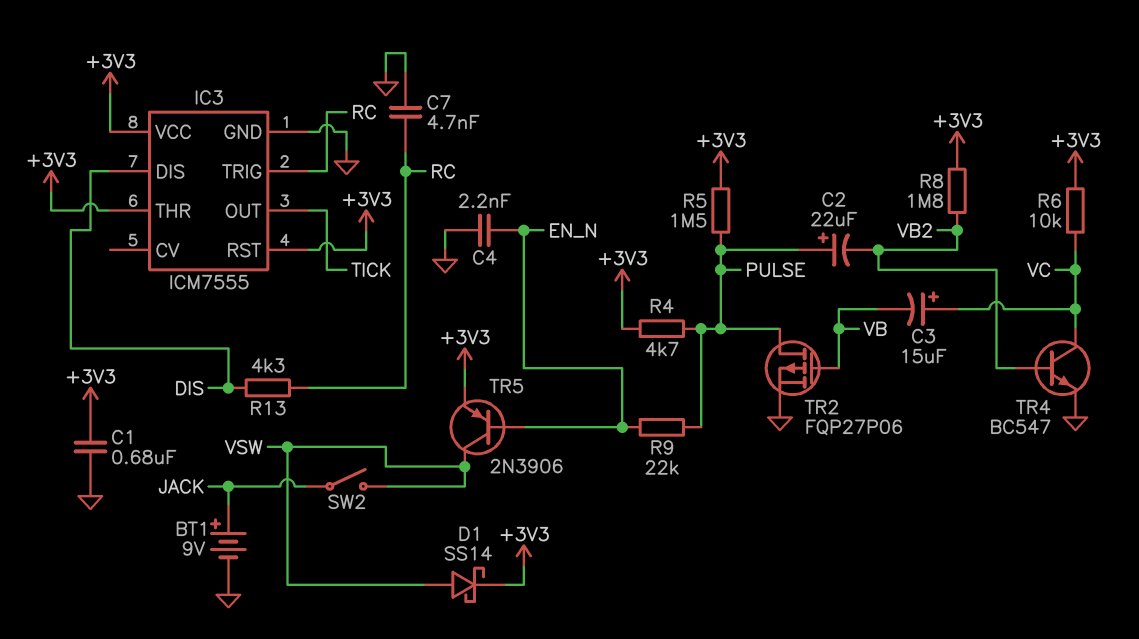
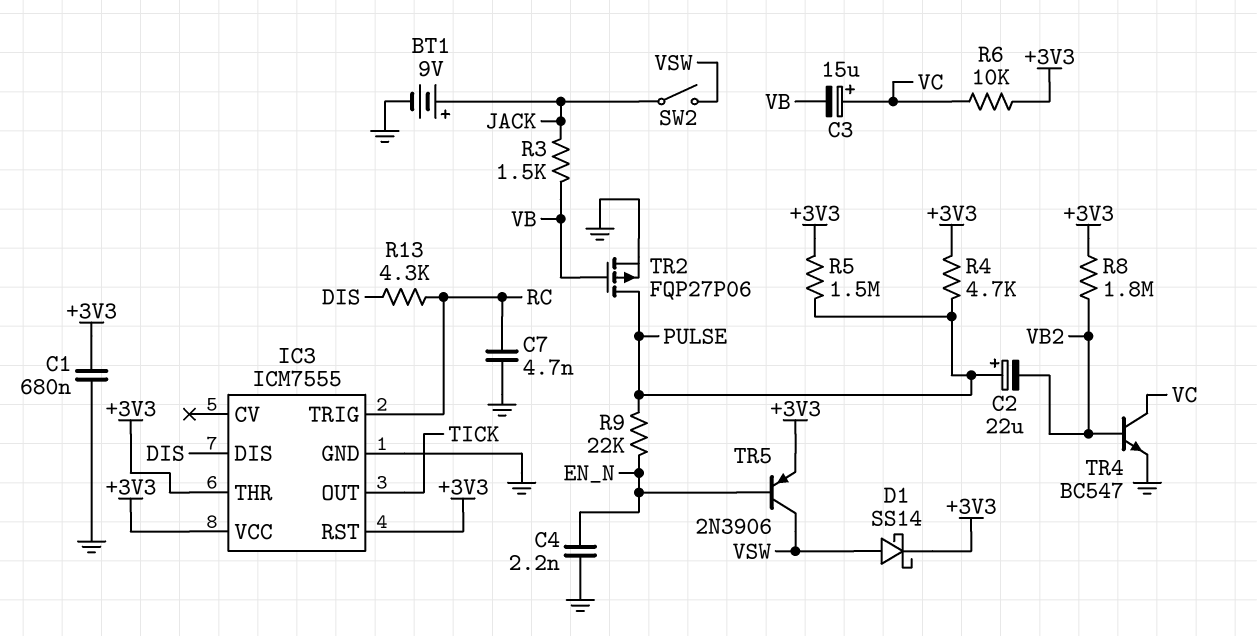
R3: none -> 1.5k (JACK, VB)

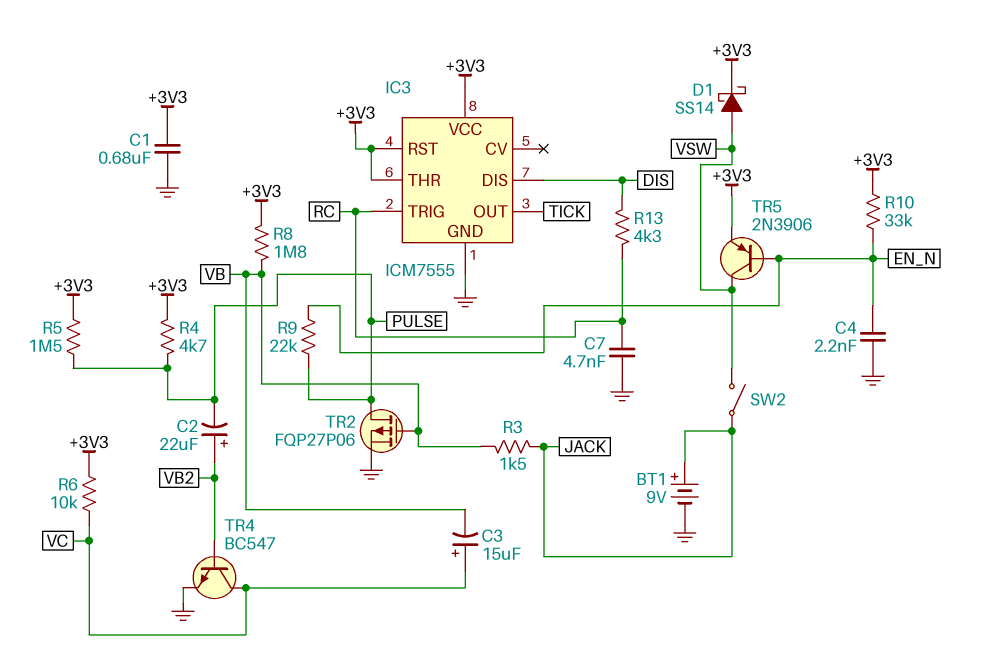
C2: 22uF (plus PULSE, minus VB2) -> 22uF (plus VB2, minus PULSE)
R8: 1.8M (+3V3, VB2) -> 1.8M (+3V3, VB)
R10: none -> 33k (+3V3, EN_N)

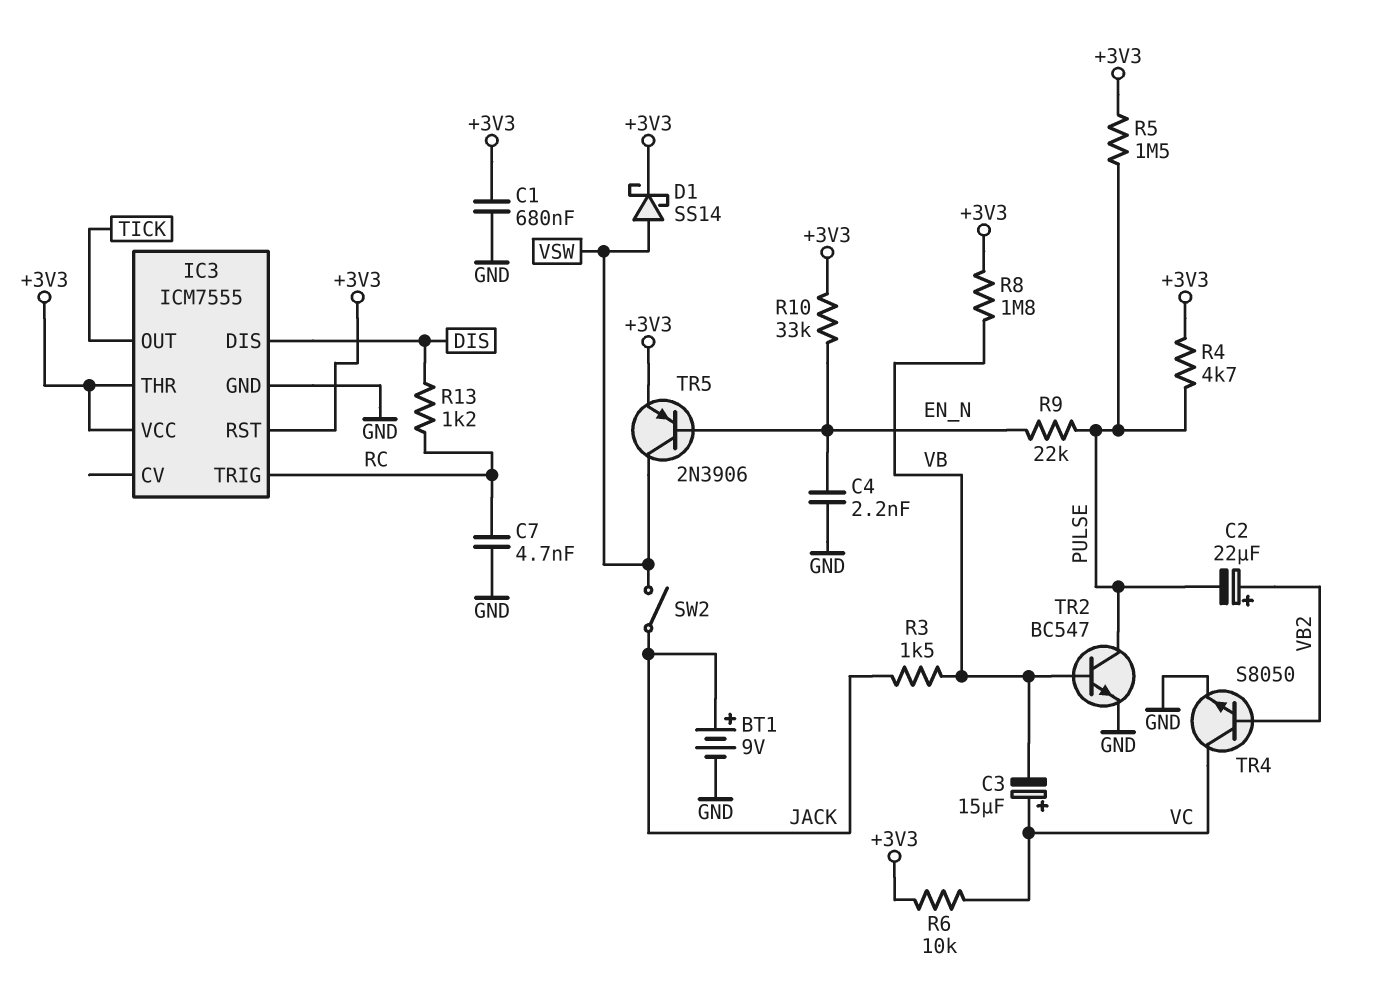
R13: 4.3k (DIS, RC) -> 1.2k (DIS, RC)
TR2: PMOS FQP27P06 (G VB, D PULSE, S GND) -> NPN BC547 (B VB, C PULSE, E GND)
TR4: NPN BC547 (B VB2, C VC, E GND) -> NPN S8050 (B VB2, C VC, E GND)

